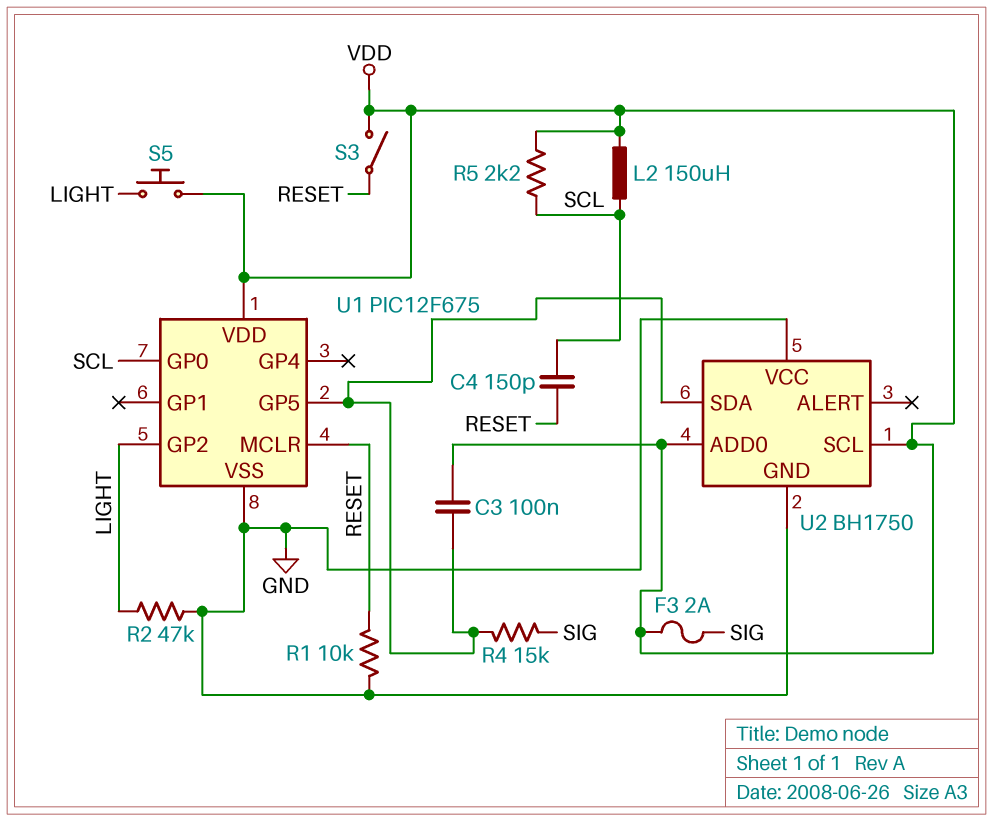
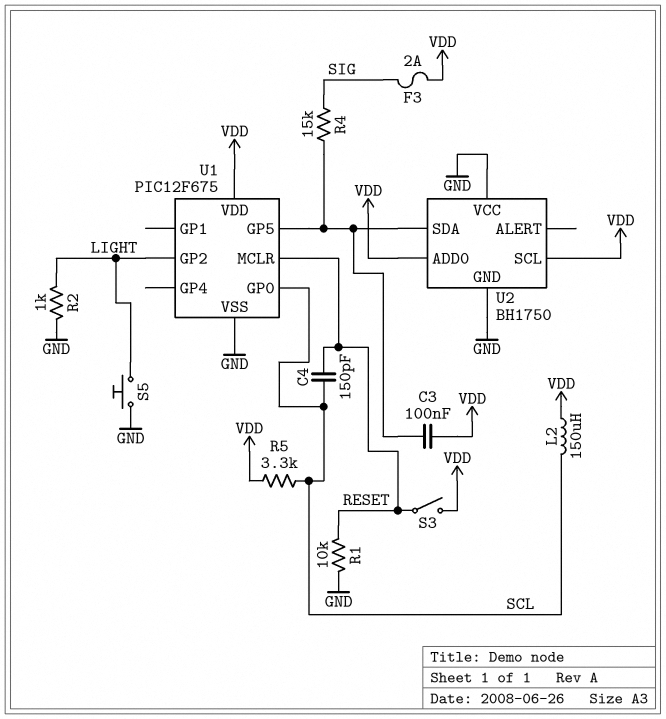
R2: 47k (GND, LIGHT) -> 1k (GND, LIGHT)
R5: 2.2k (SCL, VDD) -> 3.3k (SCL, VDD)
S5: button (LIGHT, VDD) -> button (GND, LIGHT)

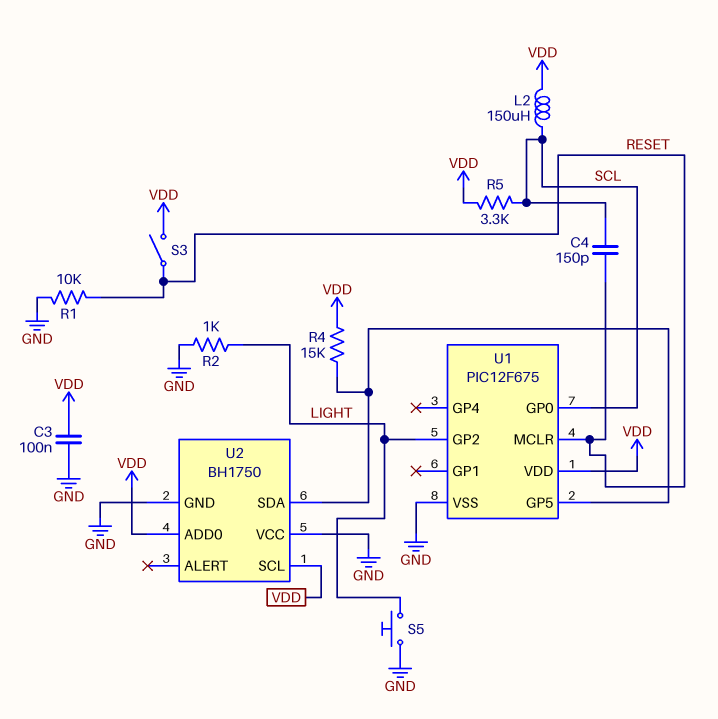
C3: 100nF (U1/GP5, VDD) -> 100nF (GND, VDD)
F3: 2A (SIG, VDD) -> none
R4: 15k (SIG, U1/GP5) -> 15k (U1/GP5, VDD)

